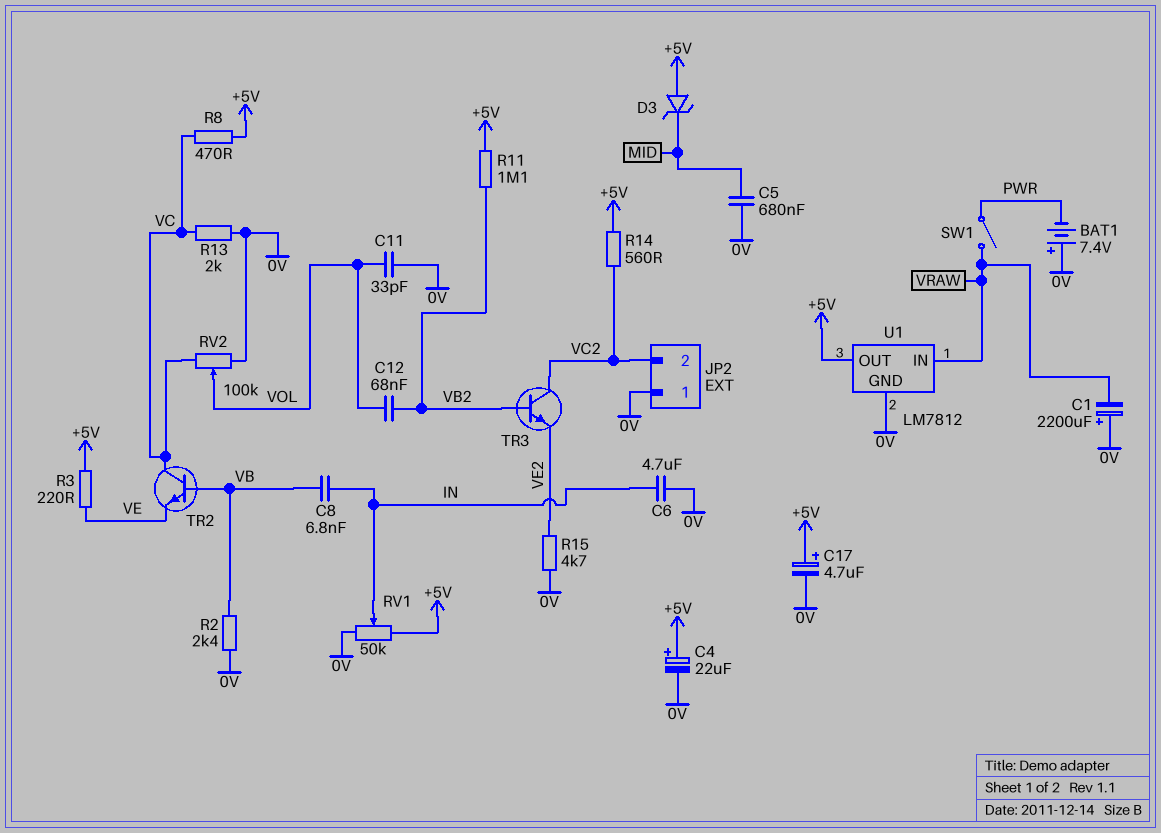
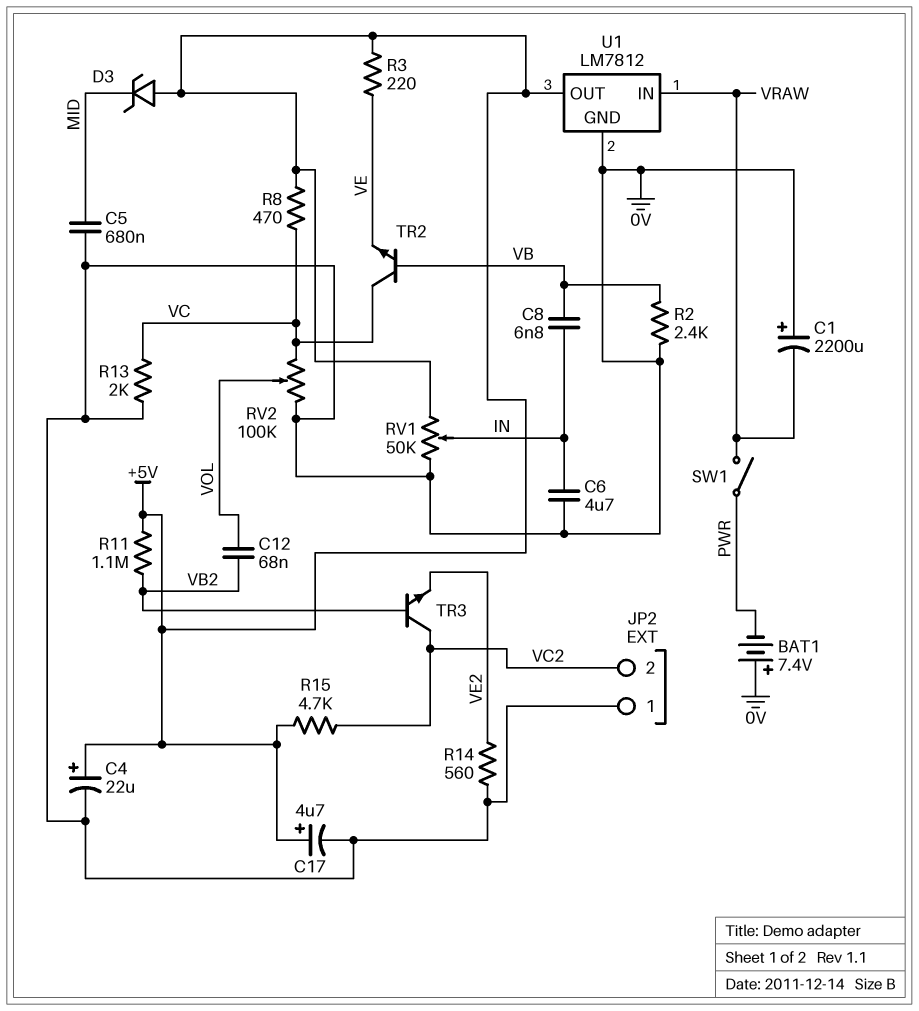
C11: 33pF (0V, VOL) -> none
R14: 560 (+5V, VC2) -> 560 (0V, VE2)
R15: 4.7k (0V, VE2) -> 4.7k (+5V, VC2)

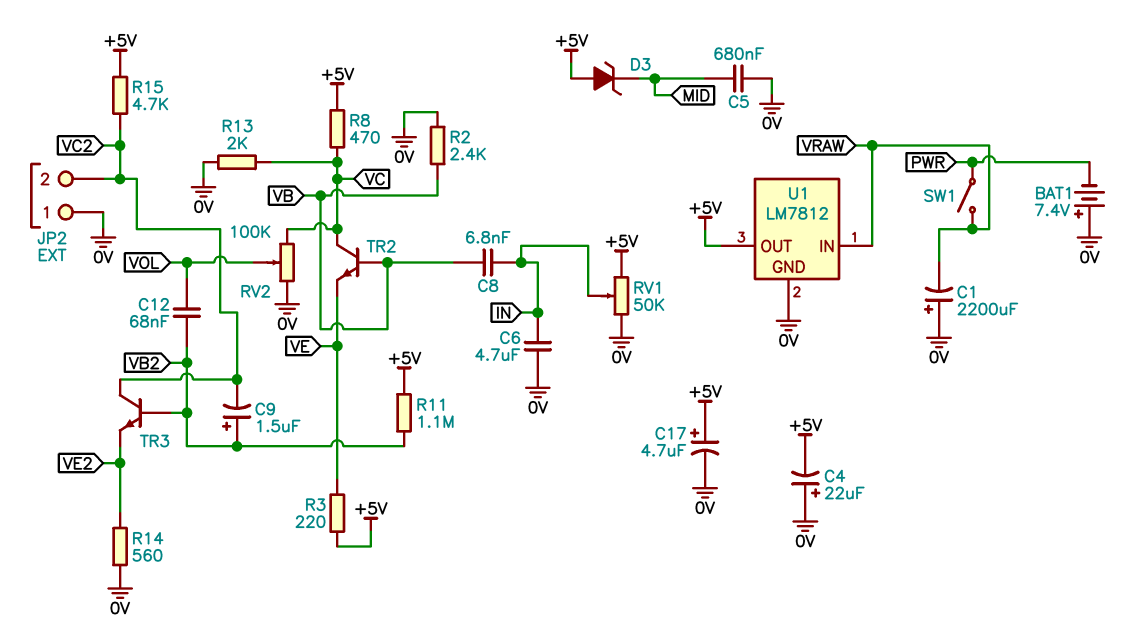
C4: 22uF (plus +5V, minus 0V) -> 22uF (plus 0V, minus +5V)
C9: none -> 1.5uF (plus VB2, minus VC2)

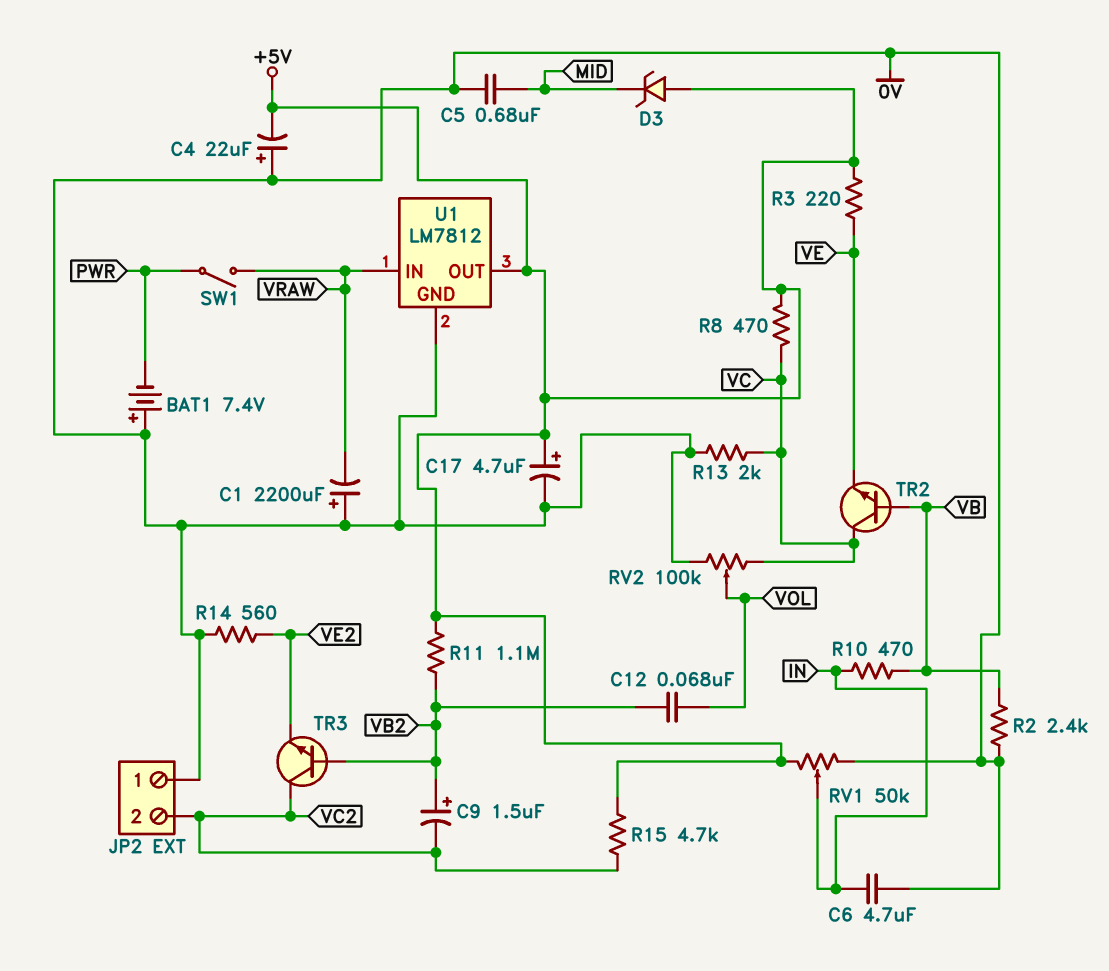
C8: 6.8nF (IN, VB) -> none
R10: none -> 470 (IN, VB)

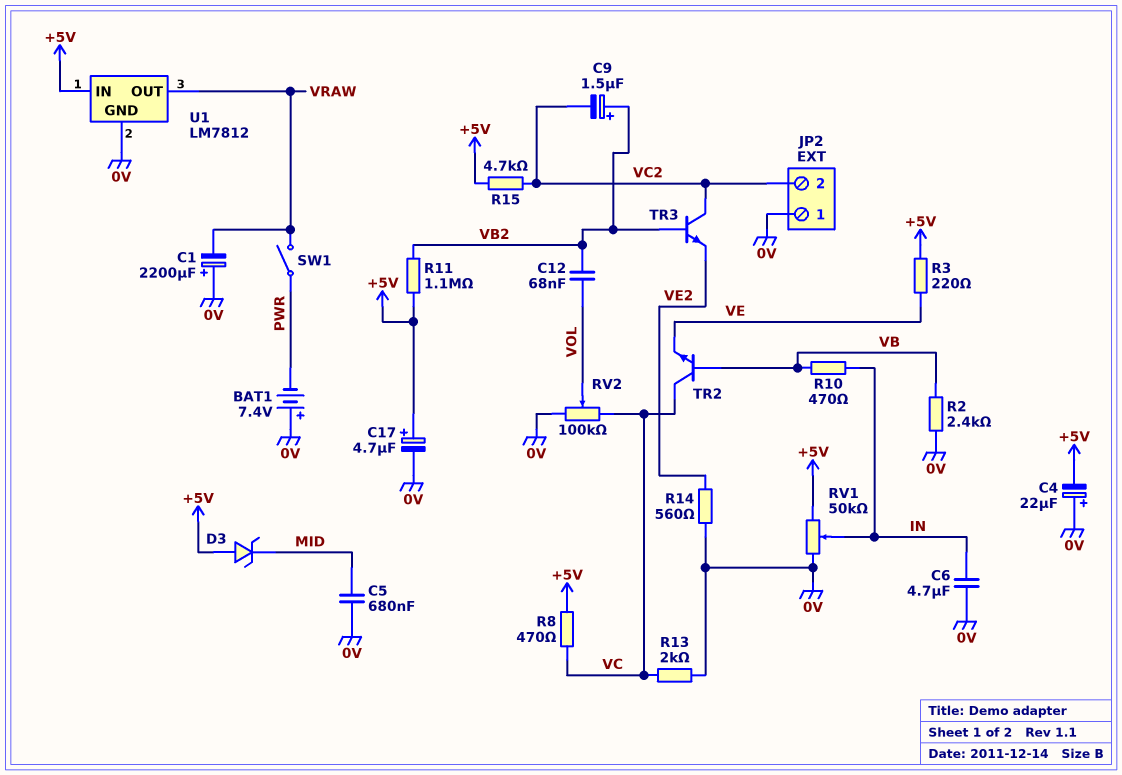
U1 pin IN: VRAW -> +5V
U1 pin OUT: +5V -> VRAW

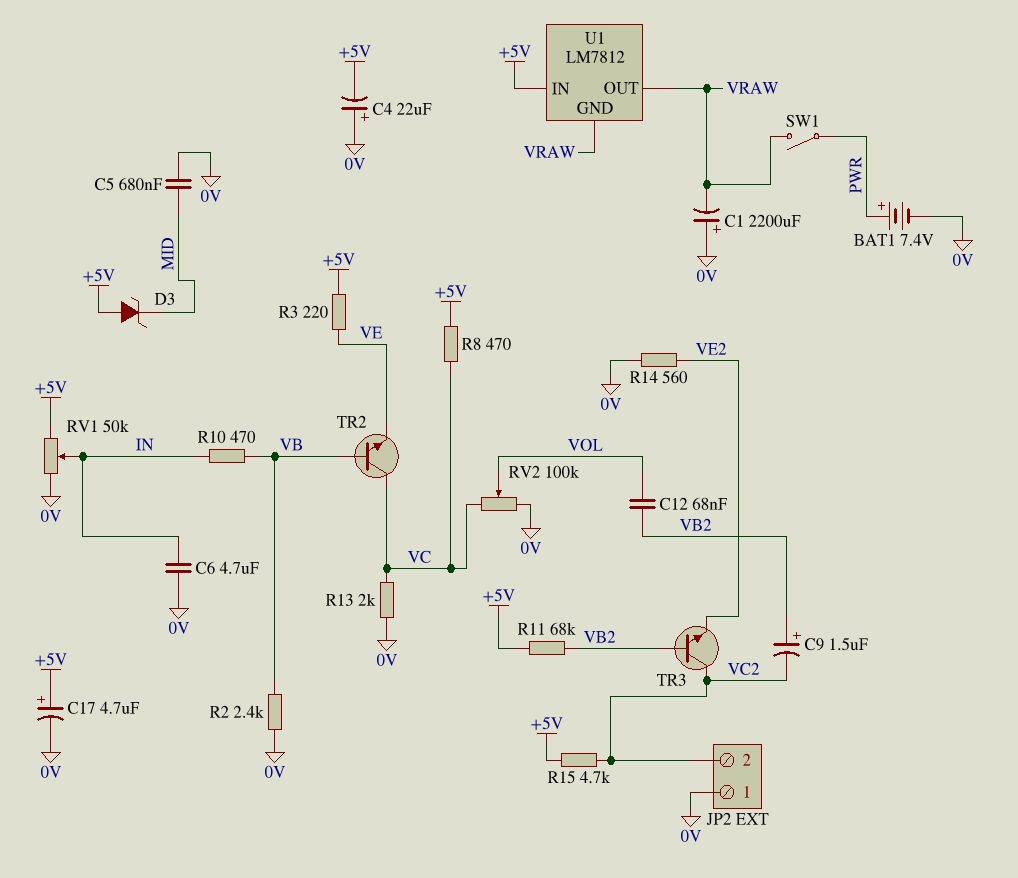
BAT1: 7.4V (plus 0V, minus PWR) -> 7.4V (plus PWR, minus 0V)
R11: 1.1M (+5V, VB2) -> 68k (+5V, VB2)
U1 pin GND: 0V -> VRAW

